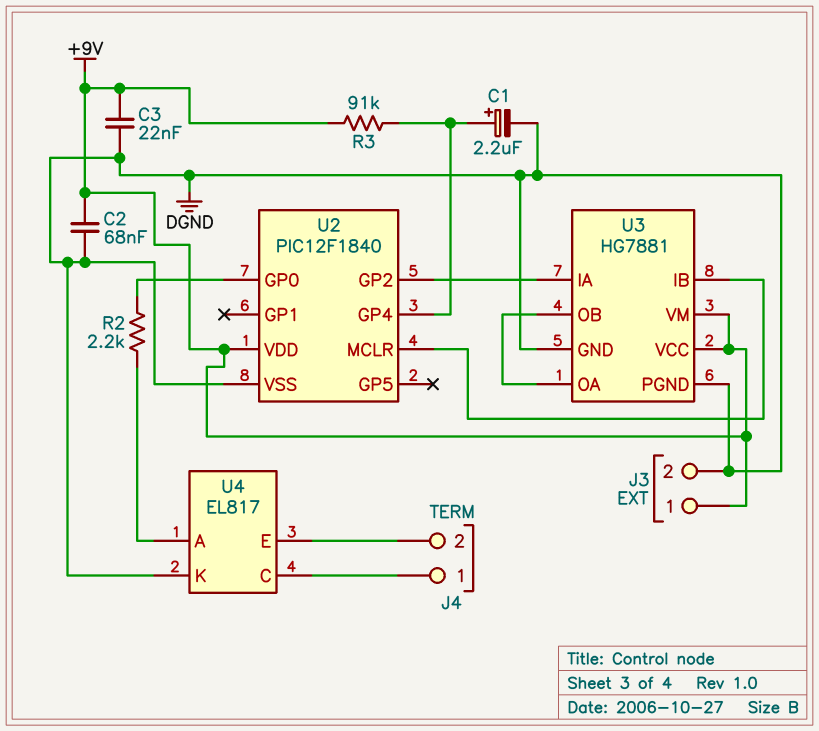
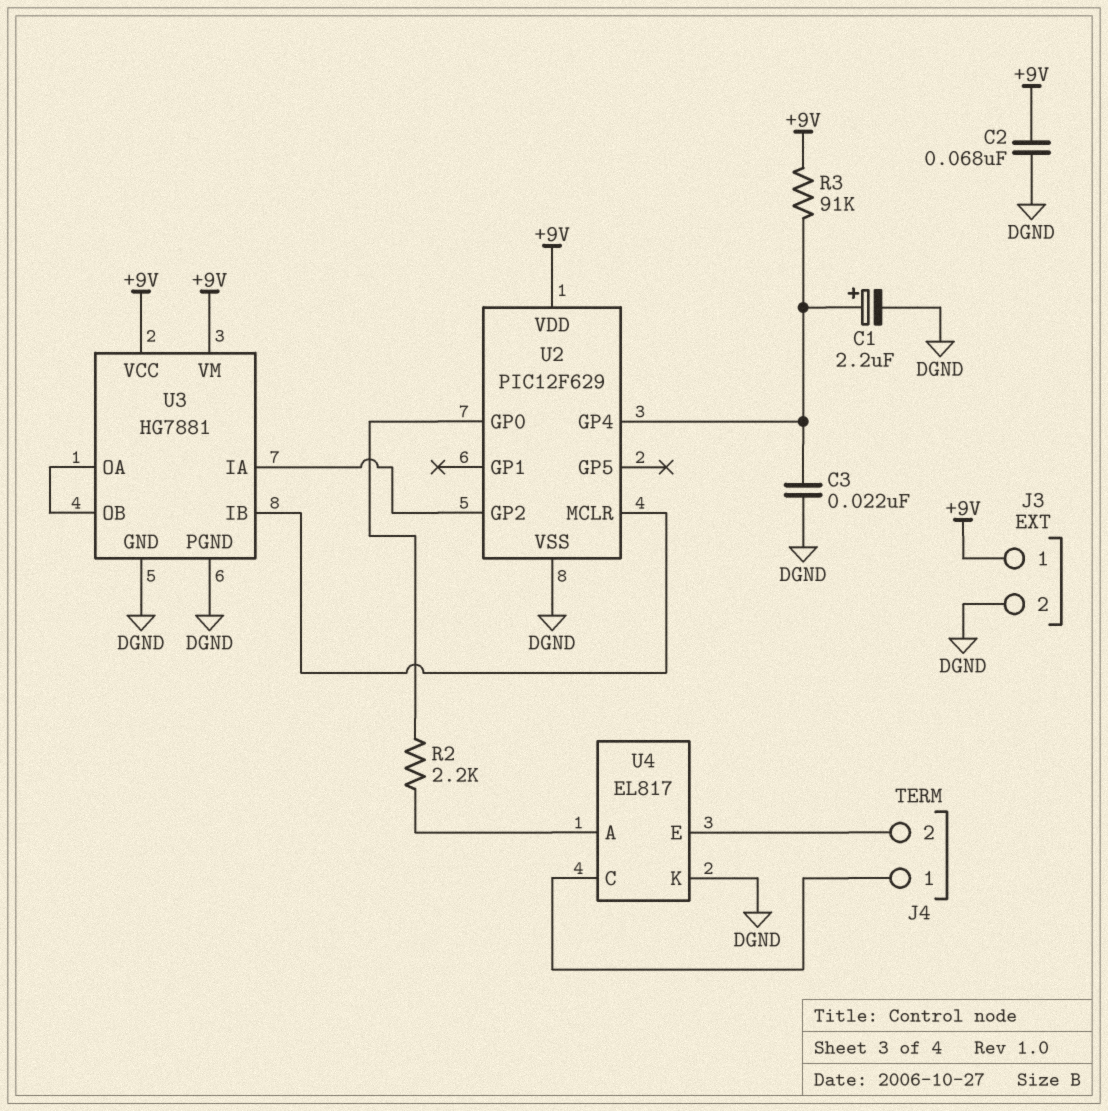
C3: 22nF (+9V, DGND) -> 22nF (DGND, U2/GP4)
U2: PIC12F1840 -> PIC12F629

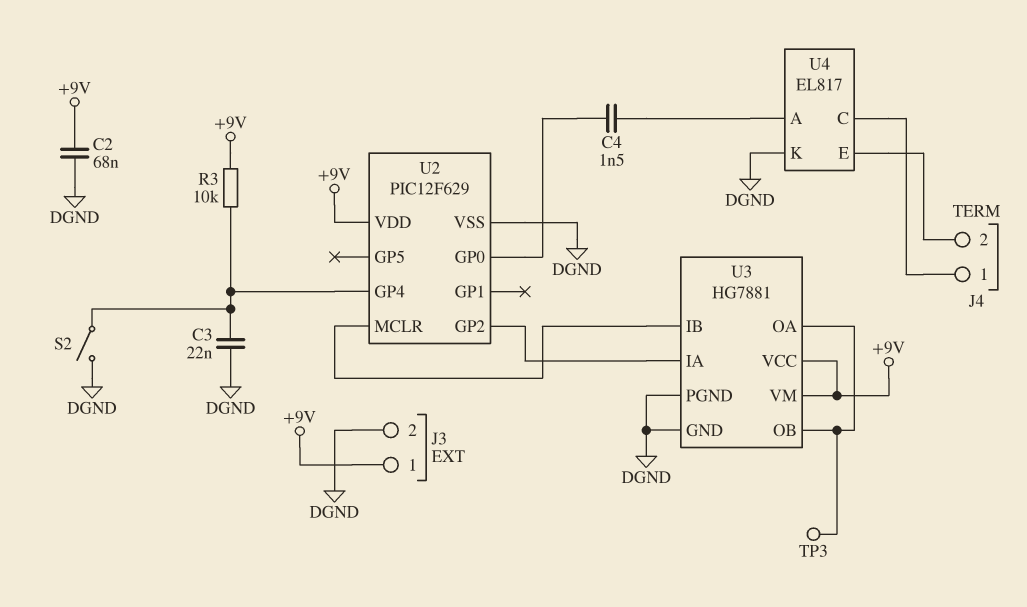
C1: 2.2uF (plus U2/GP4, minus DGND) -> none
C4: none -> 1.5nF (U2/GP0, U4/A)
R2: 2.2k (U2/GP0, U4/A) -> none
R3: 91k (+9V, U2/GP4) -> 10k (+9V, U2/GP4)
S2: none -> switch (DGND, U2/GP4)
TP3: none -> test point (U3/OA)

